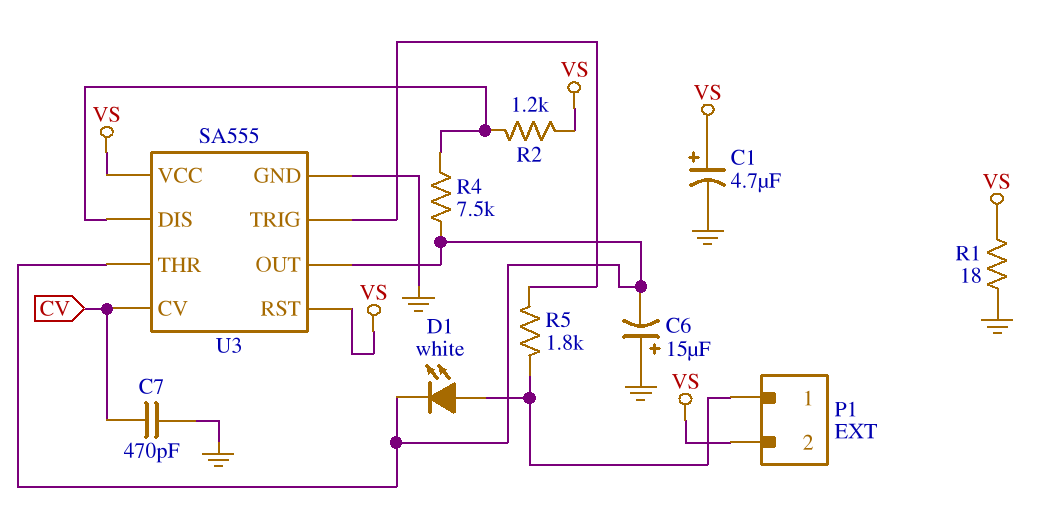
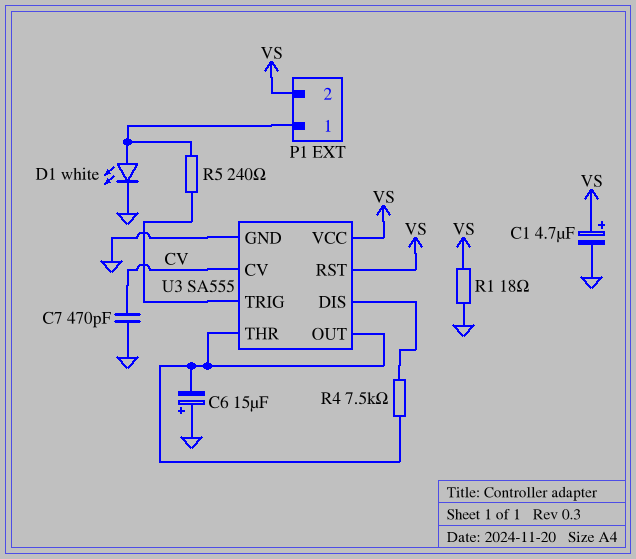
D1: LED white (A P1/1, K U3/OUT) -> LED white (A P1/1, K GND)
R2: 1.2k (U3/DIS, VS) -> none
R5: 1.8k (P1/1, U3/TRIG) -> 240 (P1/1, U3/TRIG)

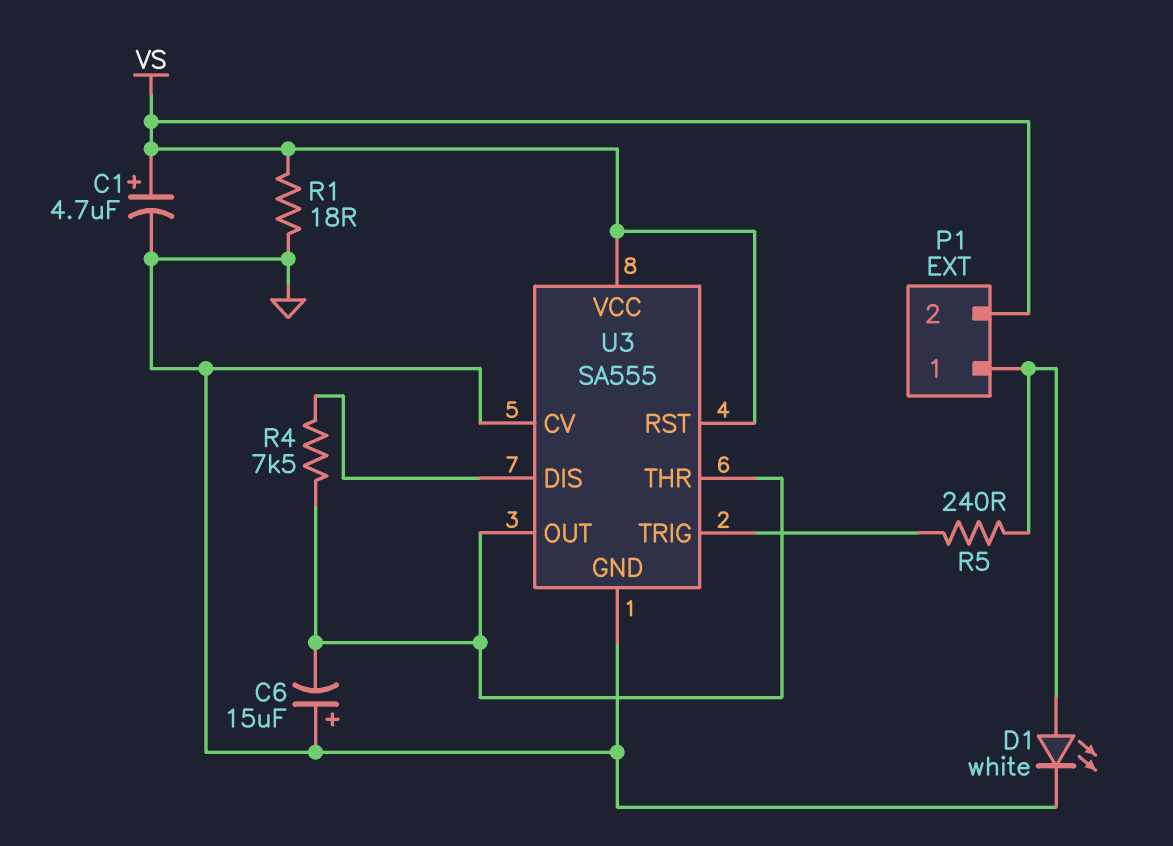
C7: 470pF (CV, GND) -> none
U3 pin CV: CV -> GND

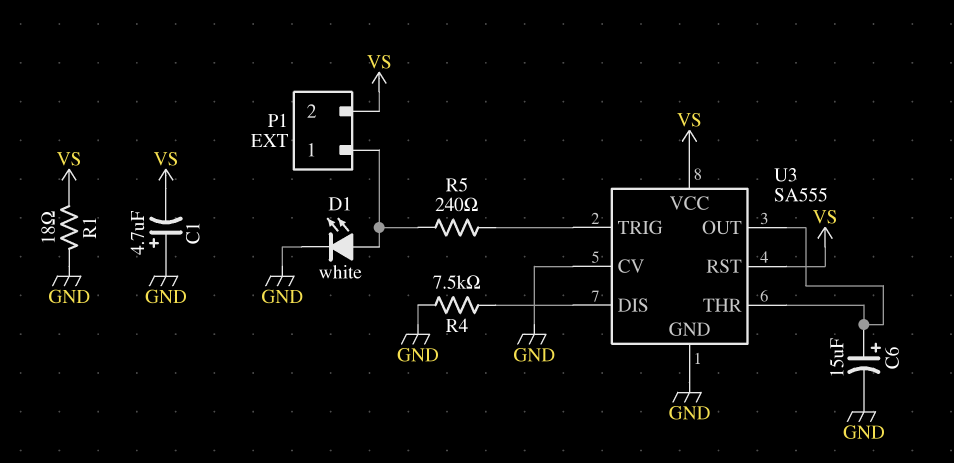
C1: 4.7uF (plus VS, minus GND) -> 4.7uF (plus GND, minus VS)
C6: 15uF (plus GND, minus U3/OUT) -> 15uF (plus U3/OUT, minus GND)
R4: 7.5k (U3/DIS, U3/OUT) -> 7.5k (GND, U3/DIS)

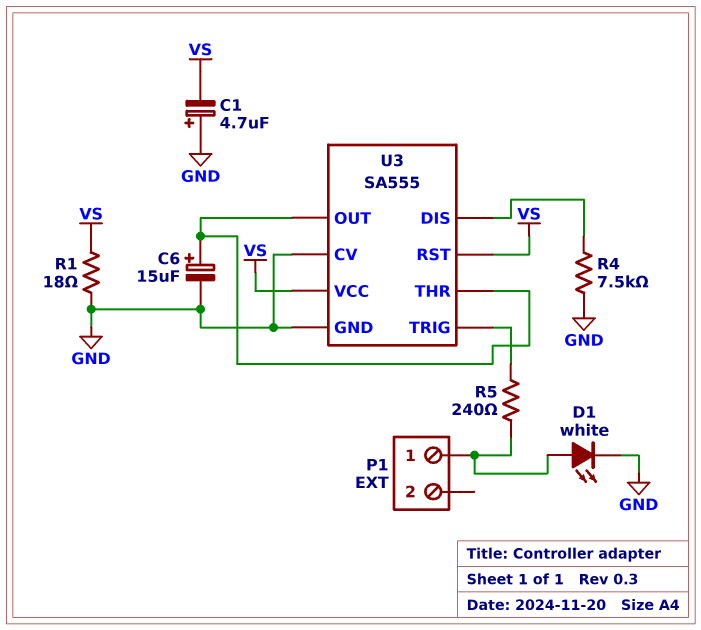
P1 pin 2: VS -> none

